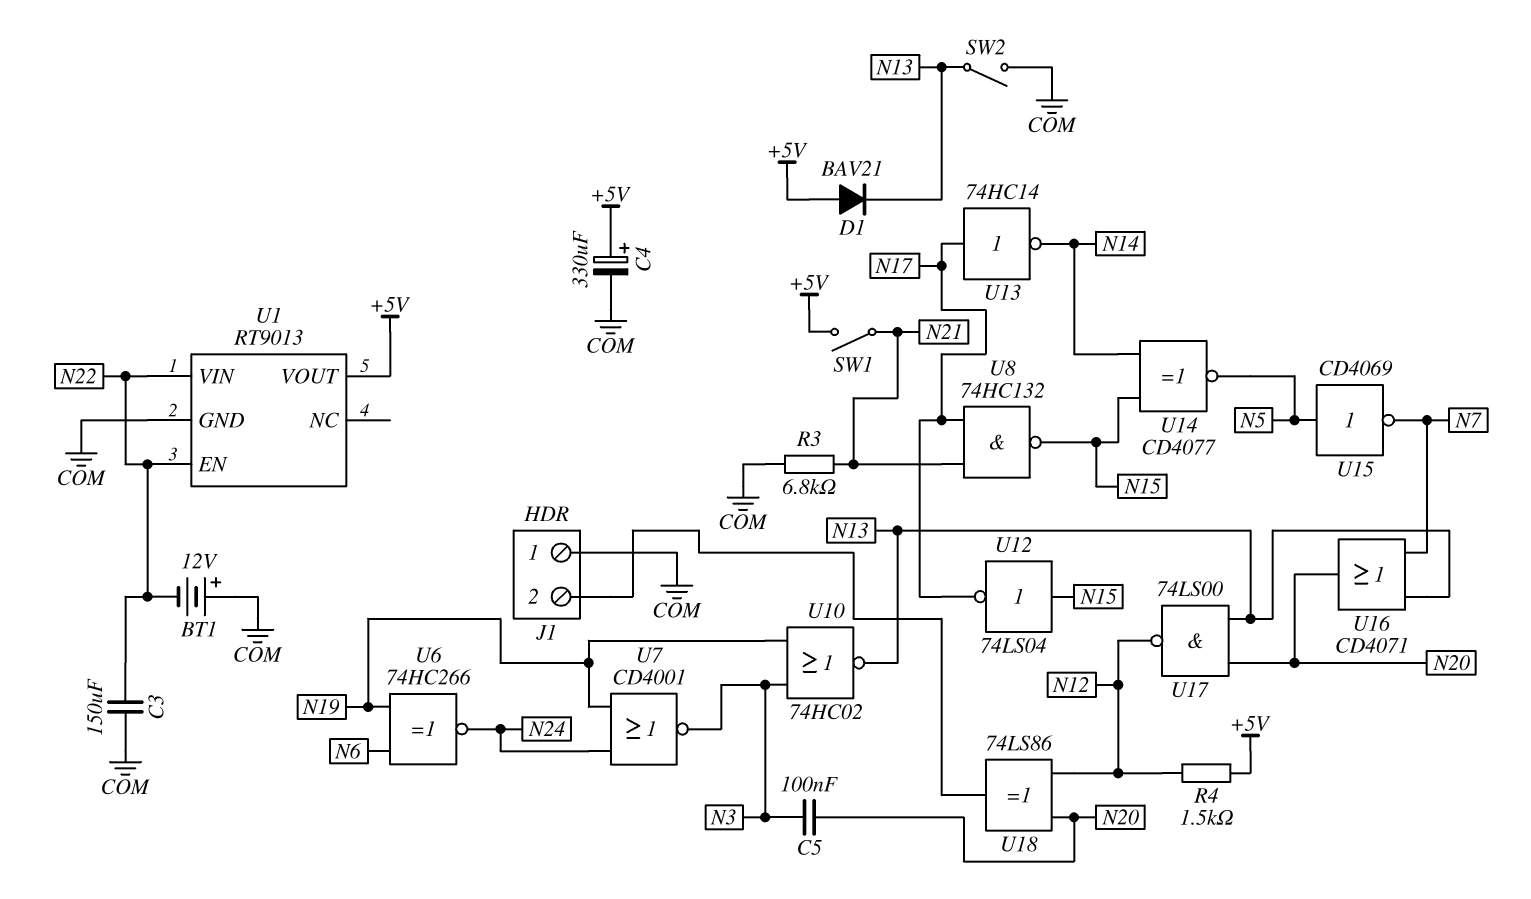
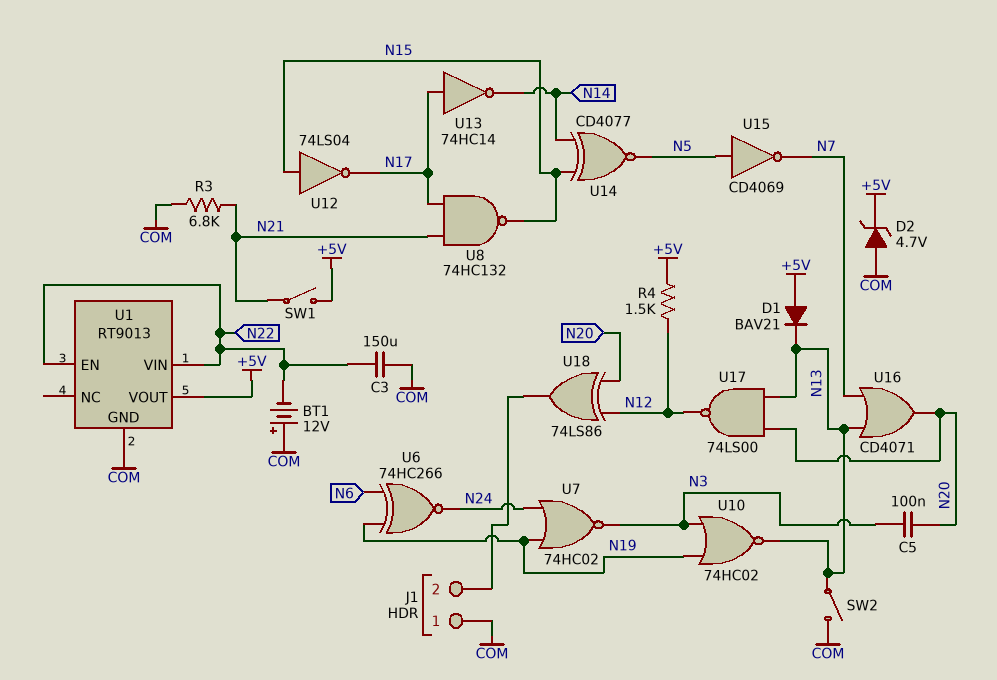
C4: 330uF (plus +5V, minus COM) -> none
D2: none -> zener 4.7V (A COM, K +5V)
U7: NOR CD4001 (in N19, in N24, out N3) -> NOR 74HC02 (in N19, in N24, out N3)

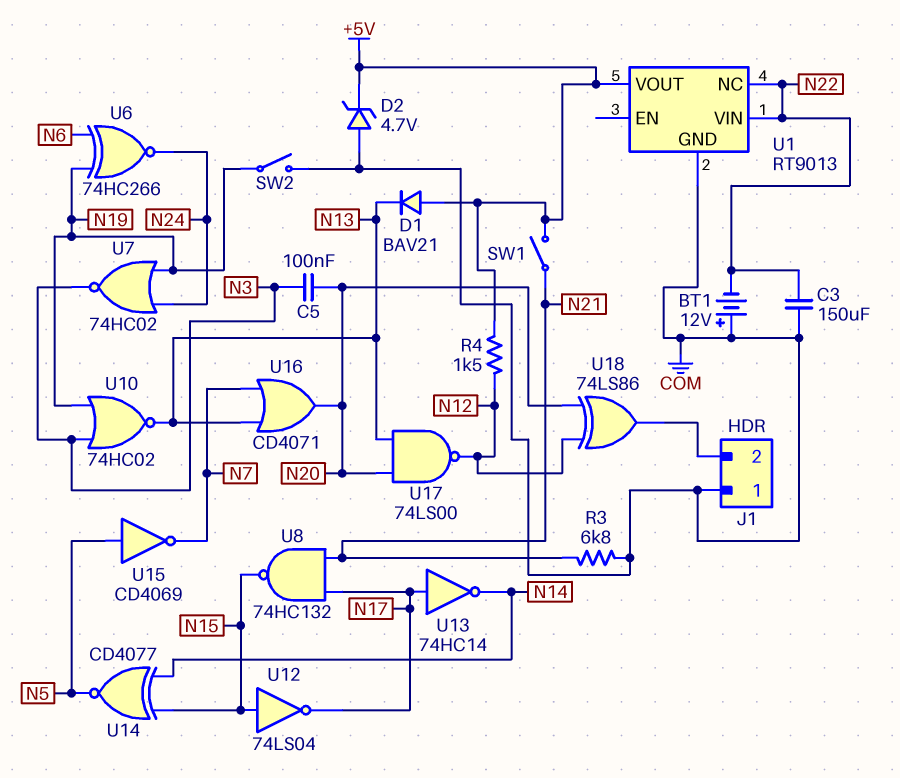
SW2: switch (COM, N13) -> switch (COM, N19)
U1 pin EN: N22 -> none
U1 pin NC: none -> N22

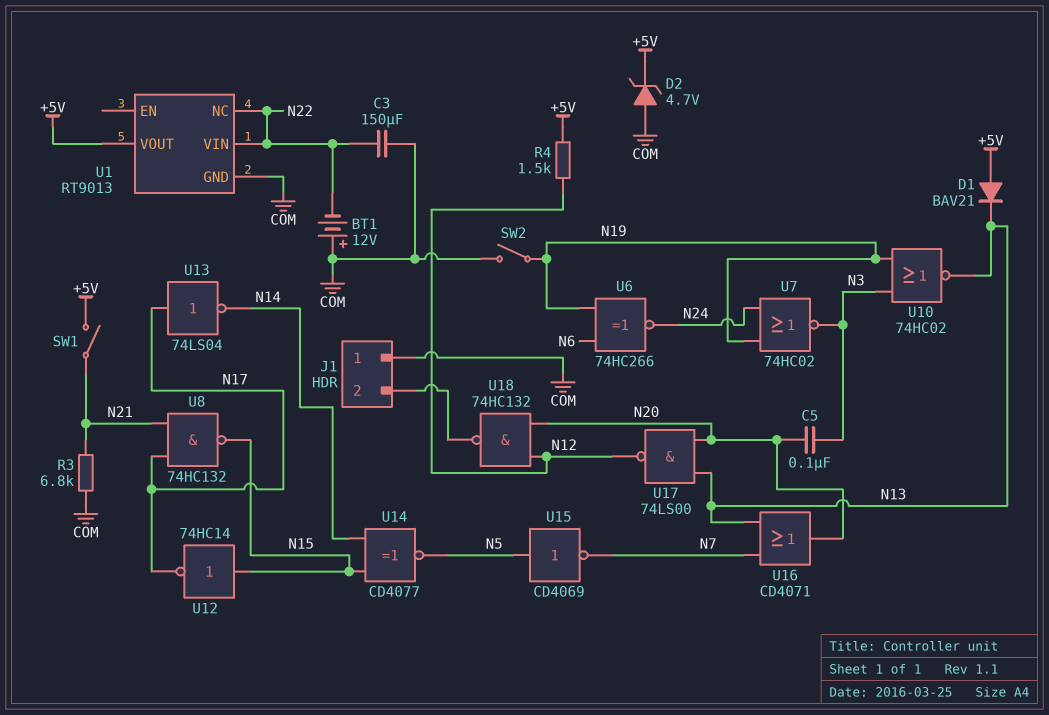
U12: NOT 74LS04 (in N15, out N17) -> NOT 74HC14 (in N15, out N17)
U13: NOT 74HC14 (in N17, out N14) -> NOT 74LS04 (in N17, out N14)
U18: XOR 74LS86 (in N12, in N20, out J1/2) -> NAND 74HC132 (in N12, in N20, out J1/2)

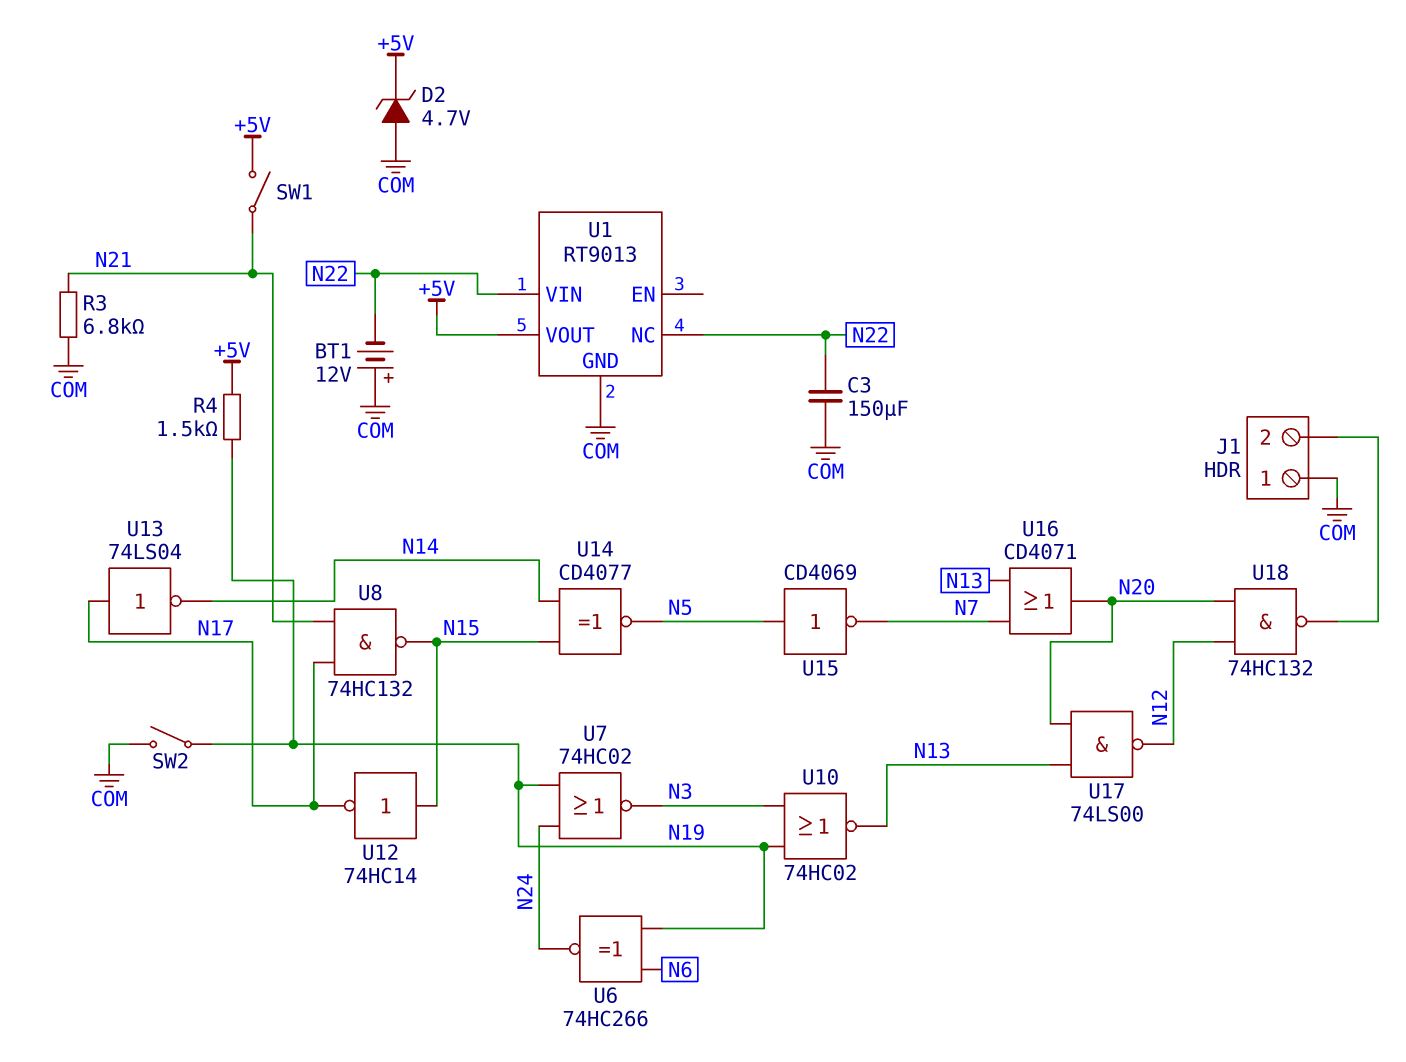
C5: 100nF (N3, N20) -> none
D1: diode BAV21 (A +5V, K N13) -> none
R4: 1.5k (+5V, N12) -> 1.5k (+5V, N19)

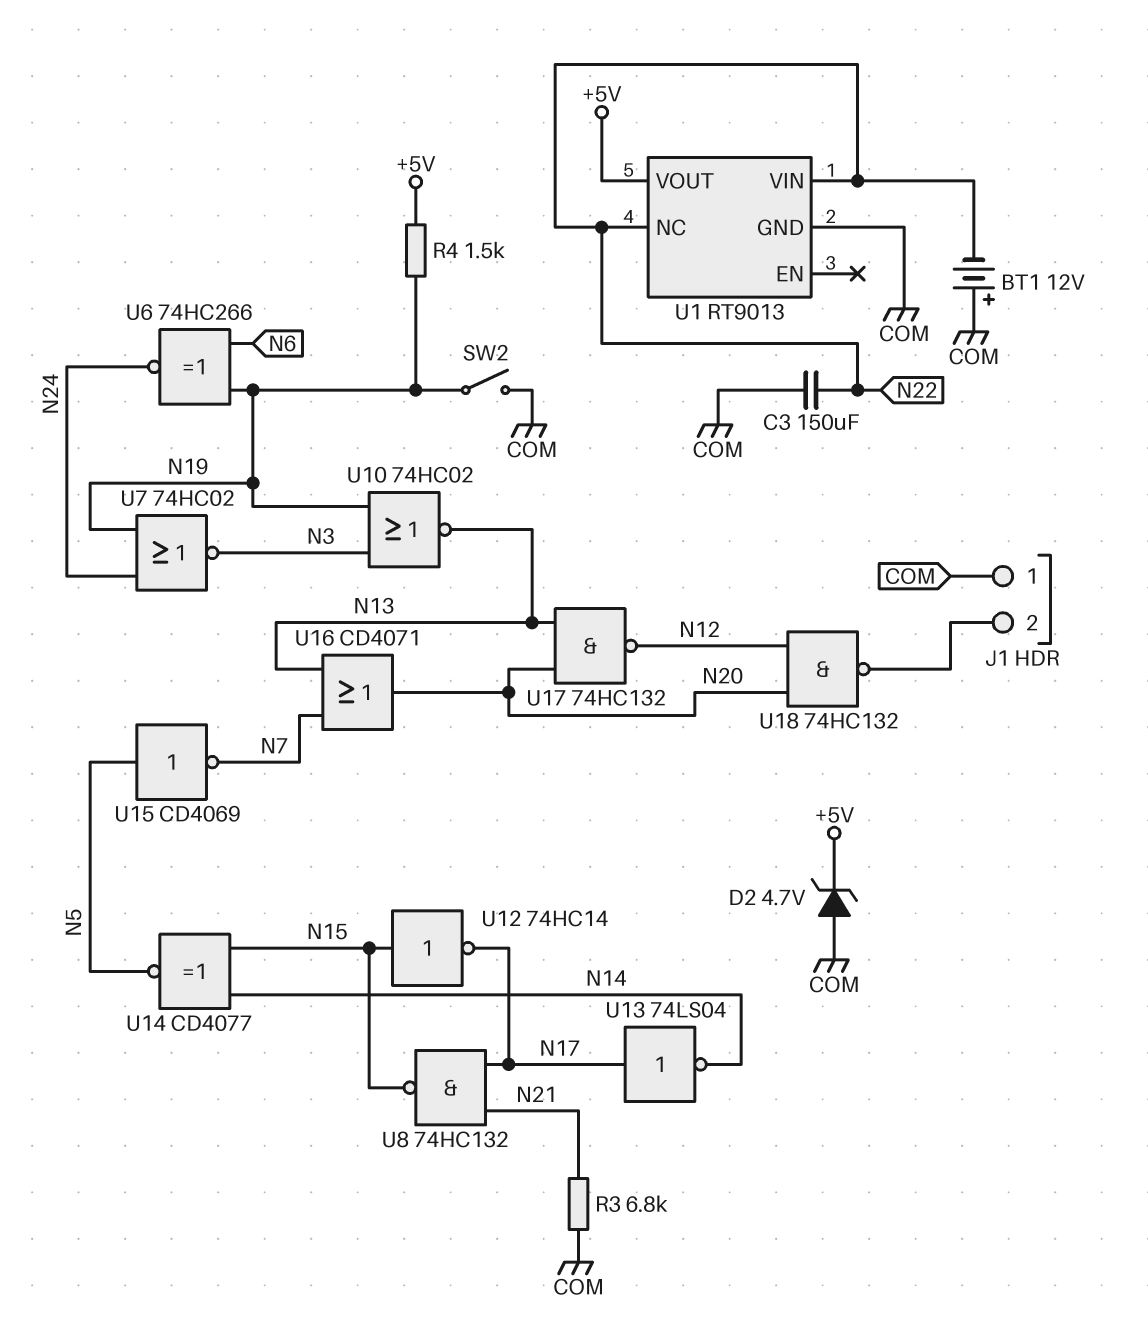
SW1: switch (+5V, N21) -> none
U17: NAND 74LS00 (in N13, in N20, out N12) -> NAND 74HC132 (in N13, in N20, out N12)

